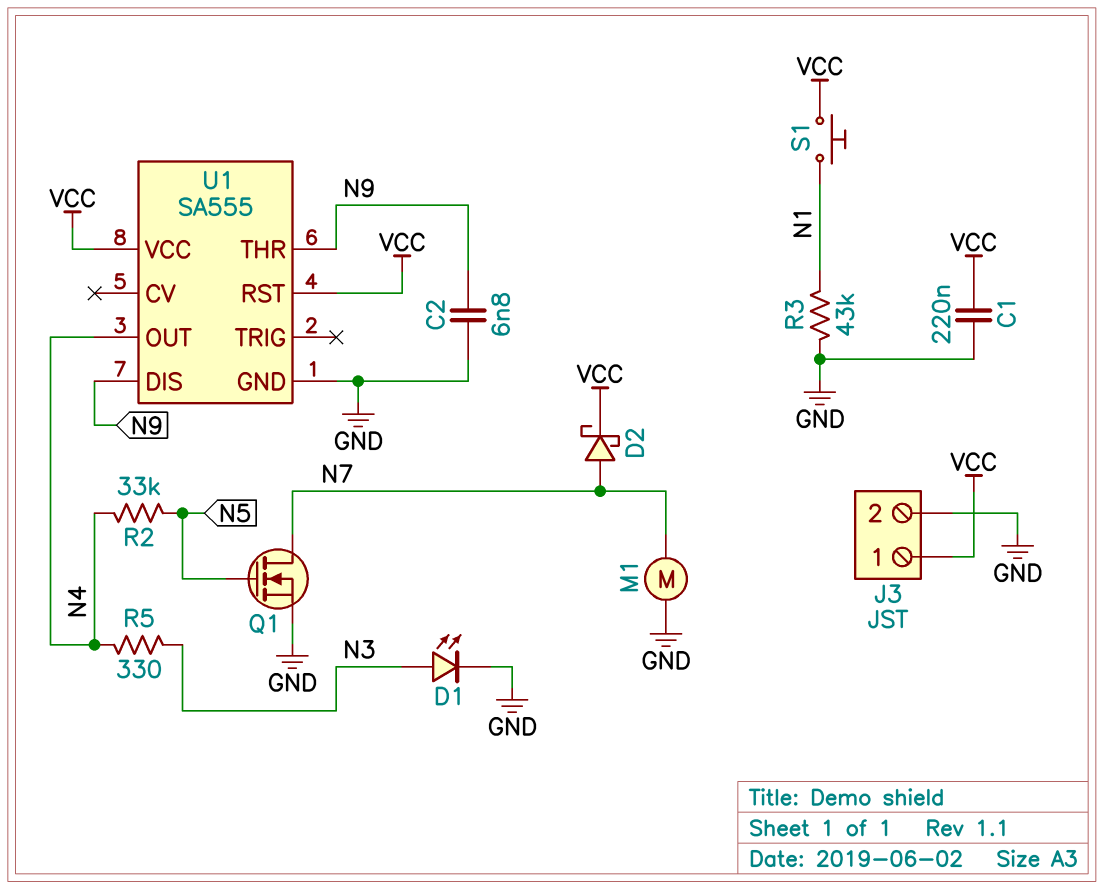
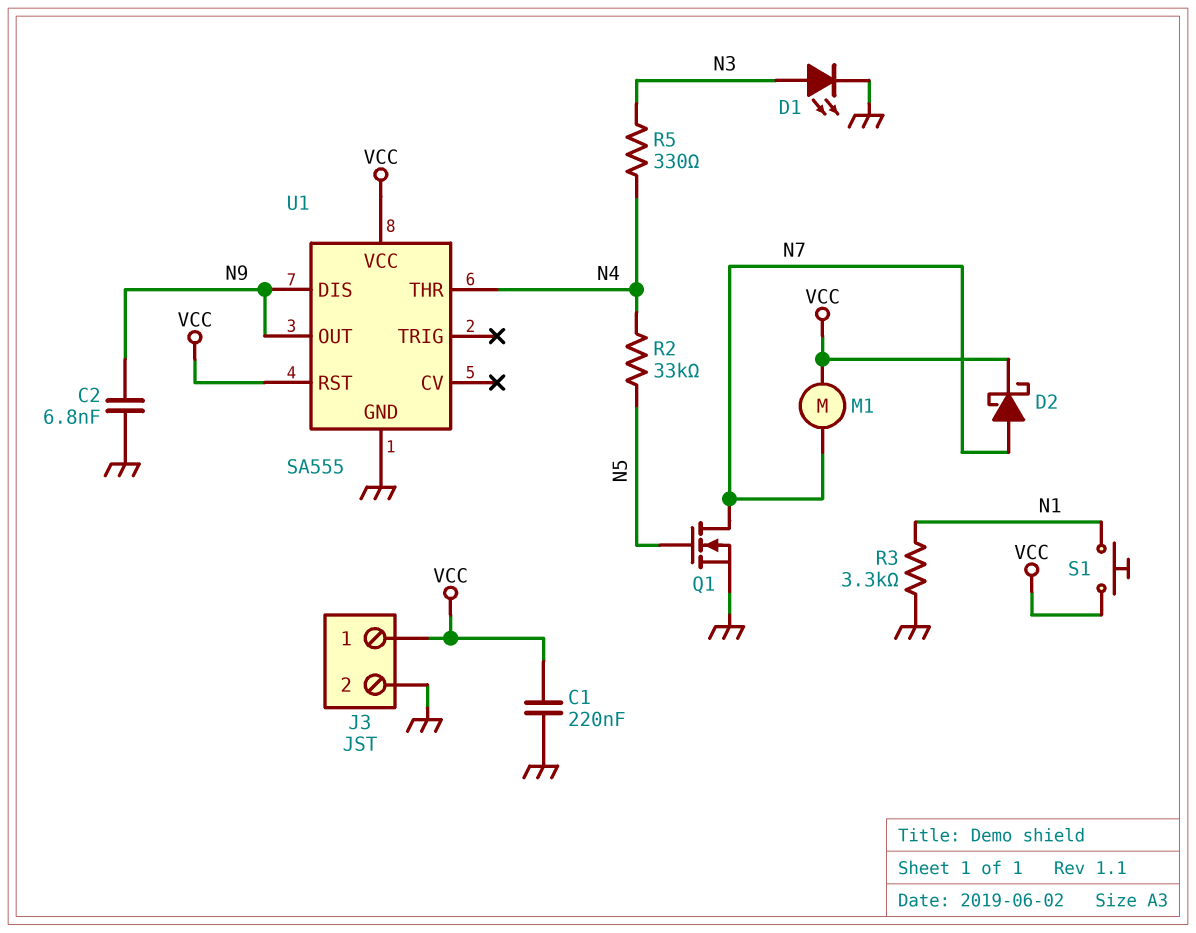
M1: motor (GND, N7) -> motor (N7, VCC)
R3: 43k (GND, N1) -> 3.3k (GND, N1)
U1 pin OUT: N4 -> N9
U1 pin THR: N9 -> N4

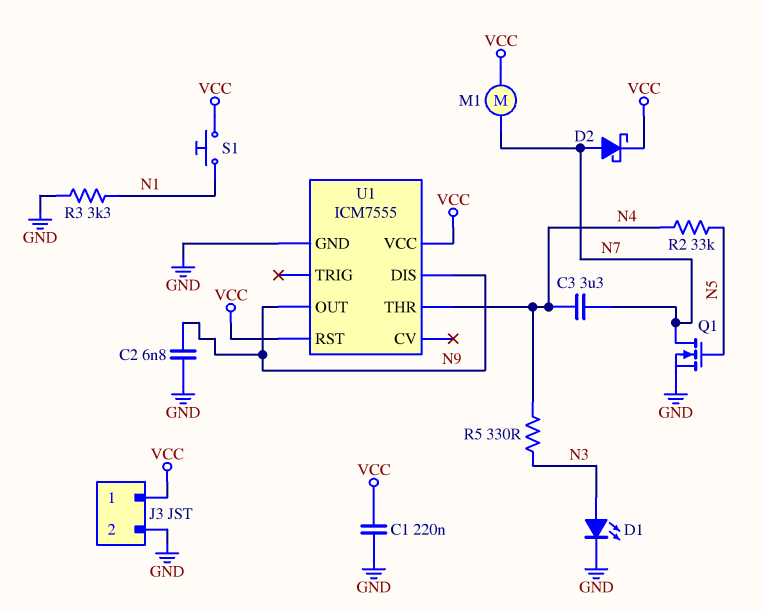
C3: none -> 3.3uF (N4, N7)
U1: SA555 -> ICM7555

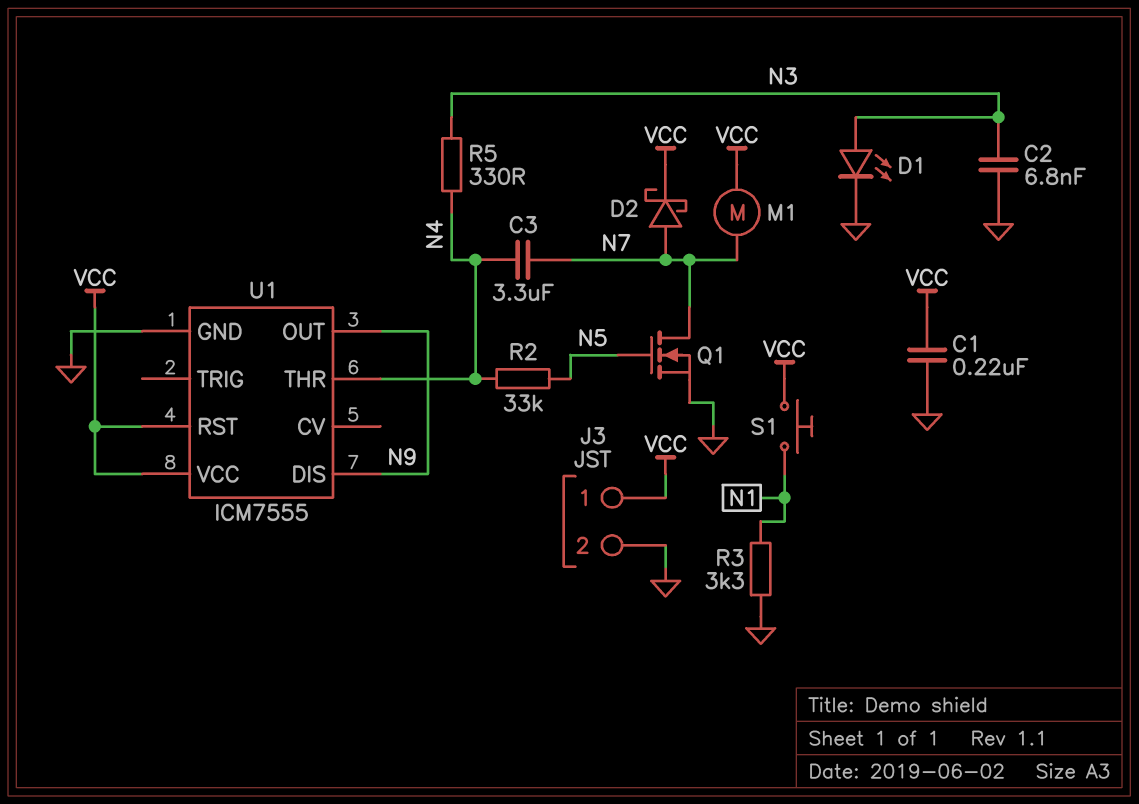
C2: 6.8nF (GND, N9) -> 6.8nF (GND, N3)

